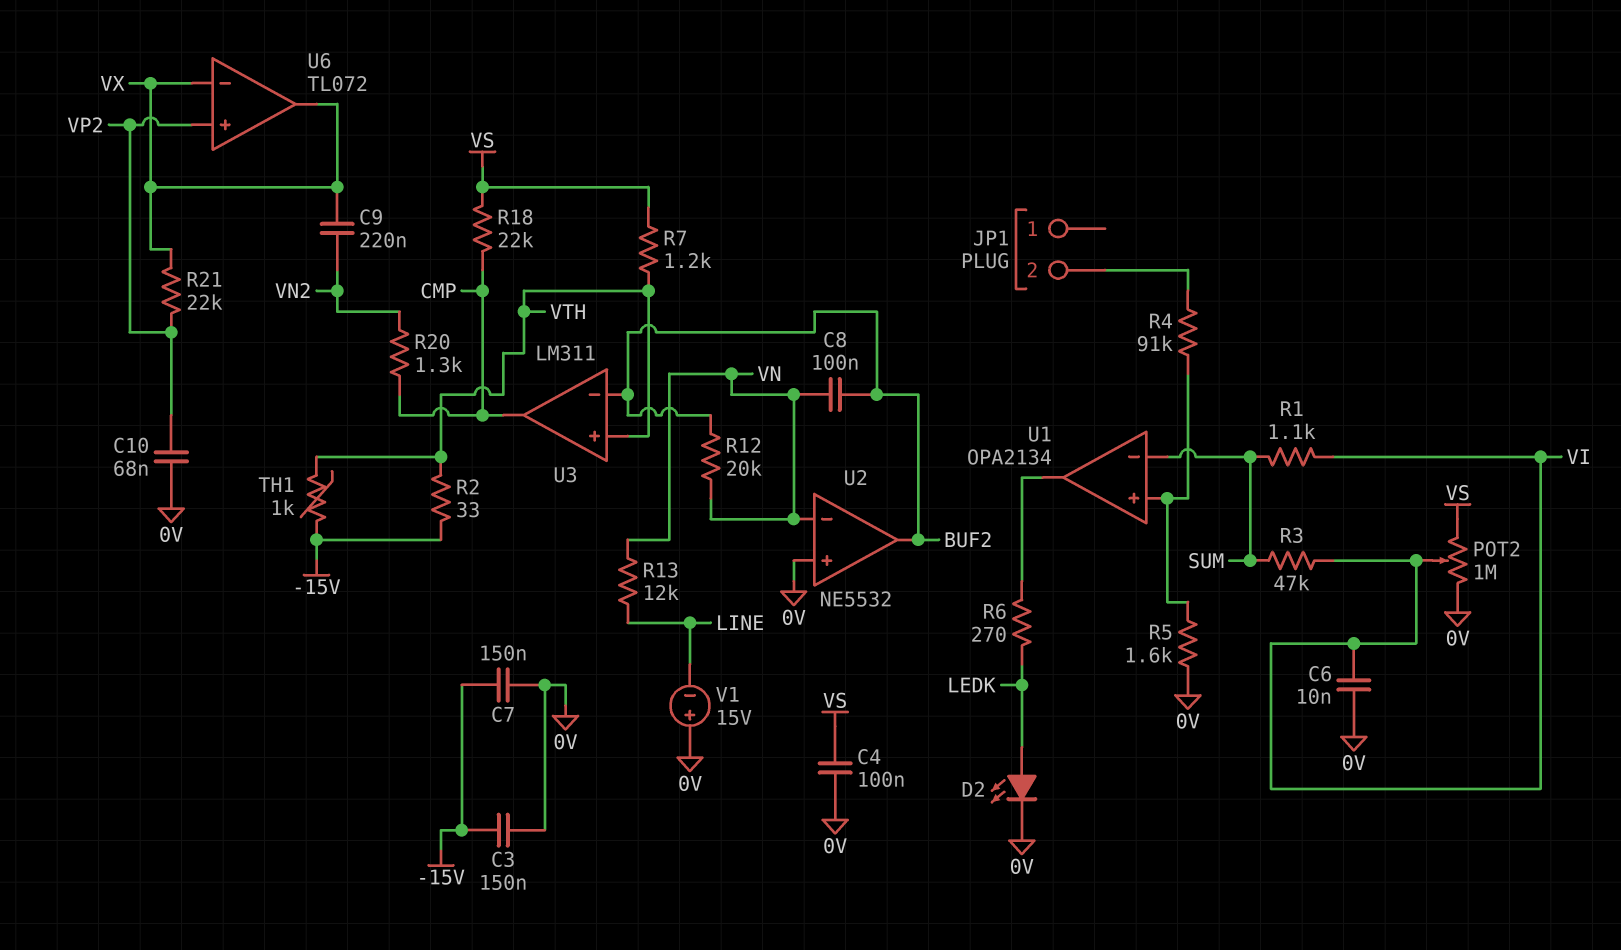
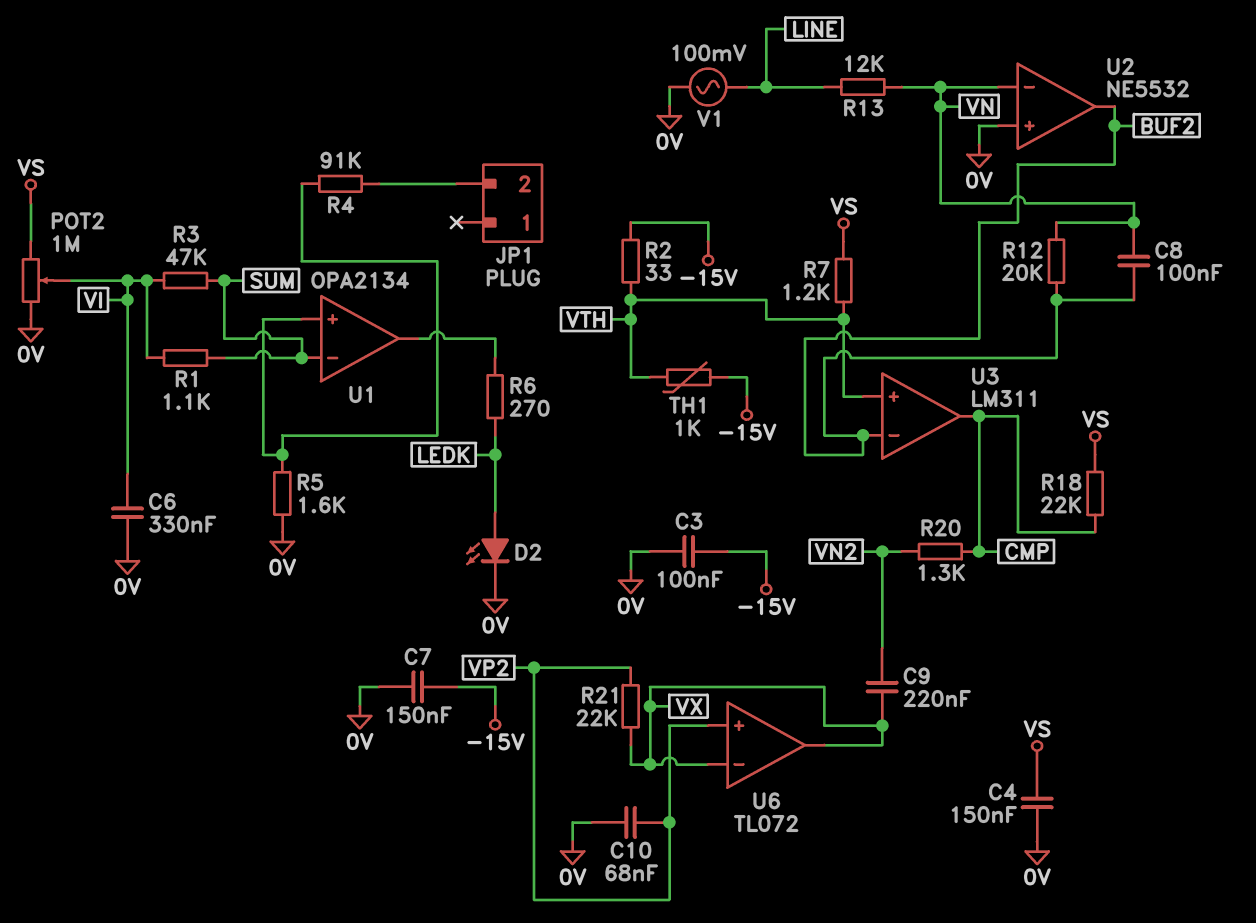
C3: 150nF (-15V, 0V) -> 100nF (-15V, 0V)
C4: 100nF (0V, VS) -> 150nF (0V, VS)
C6: 10nF (0V, VI) -> 330nF (0V, VI)
V1: 15V (plus 0V, minus LINE) -> AC 100mV (0V, LINE)

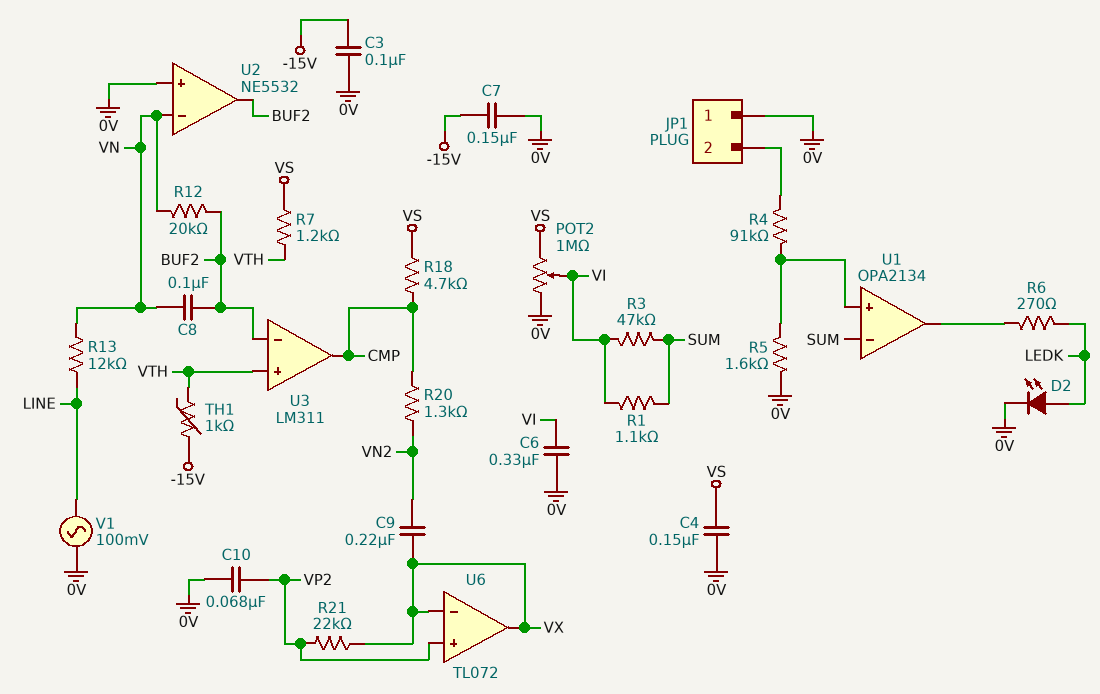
JP1 pin 1: none -> 0V
R2: 33 (-15V, VTH) -> none
R18: 22k (CMP, VS) -> 4.7k (CMP, VS)

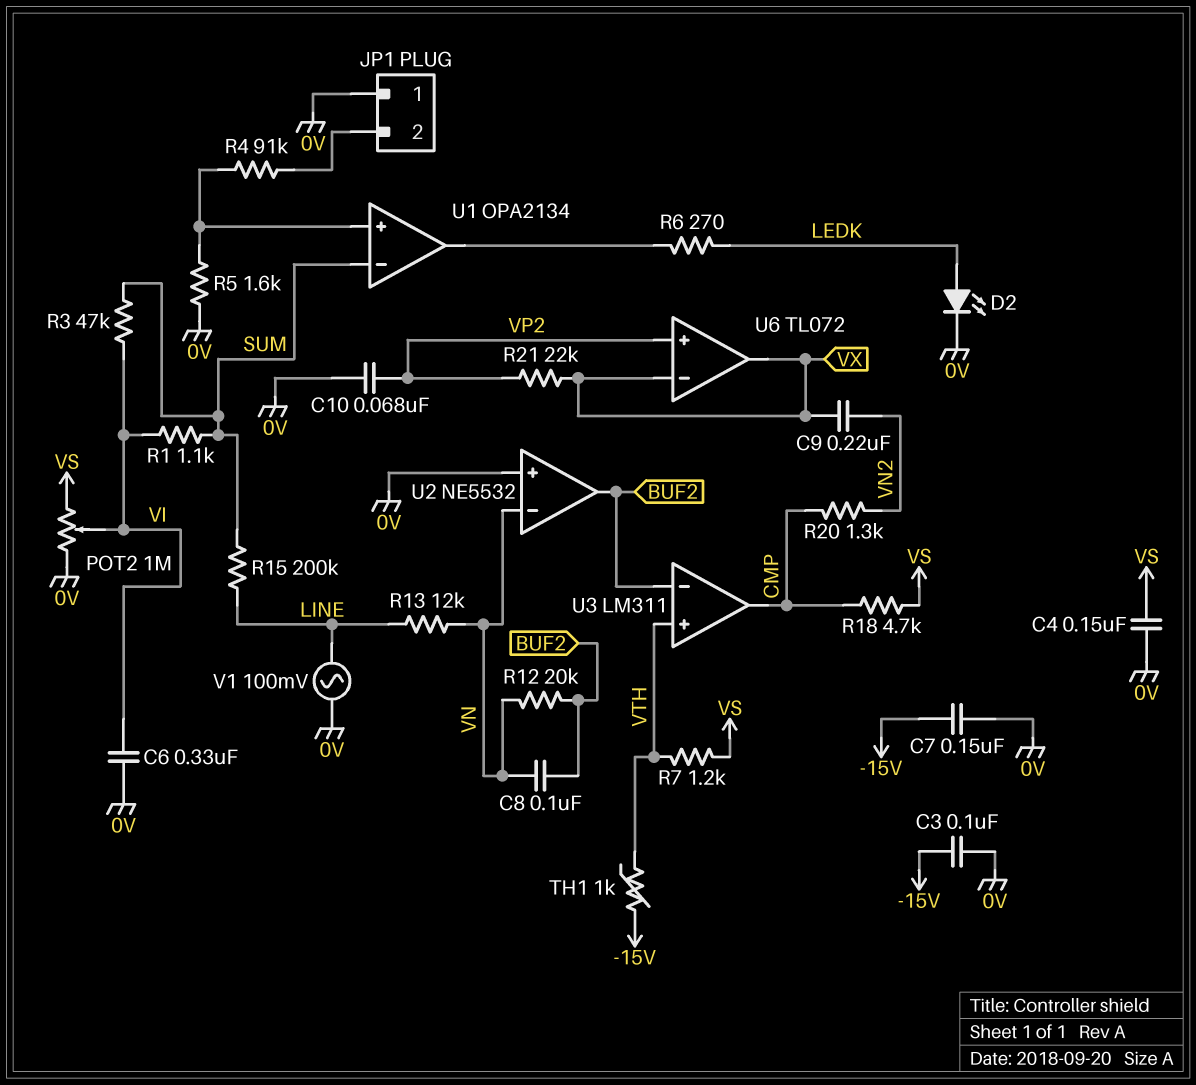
R15: none -> 200k (LINE, SUM)

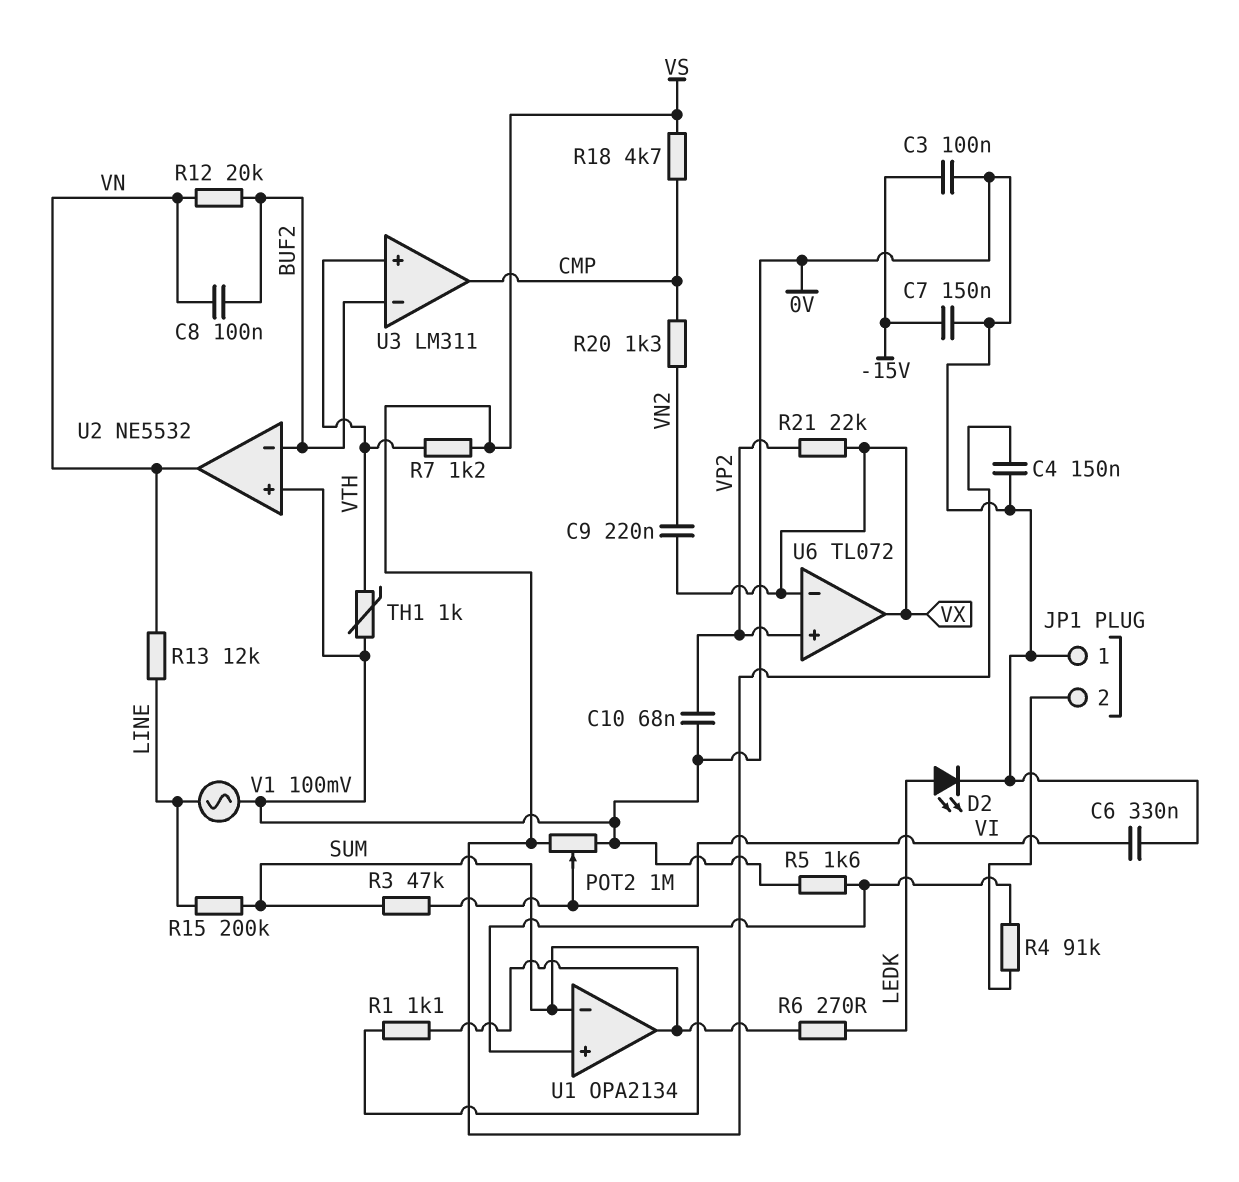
R1: 1.1k (SUM, VI) -> 1.1k (SUM, U1/out)
TH1: 1k (-15V, VTH) -> 1k (0V, VTH)
U2 pin in-: VN -> BUF2
U2 pin out: BUF2 -> VN

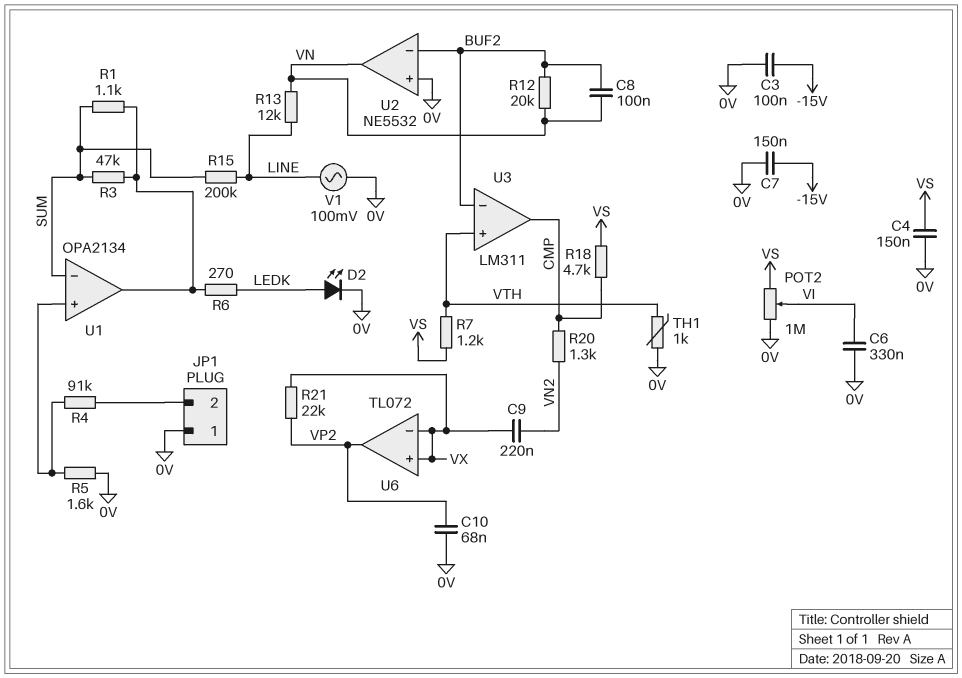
R3: 47k (SUM, VI) -> 47k (SUM, U1/out)
U6 pin in+: VP2 -> VX
U6 pin out: VX -> VP2

